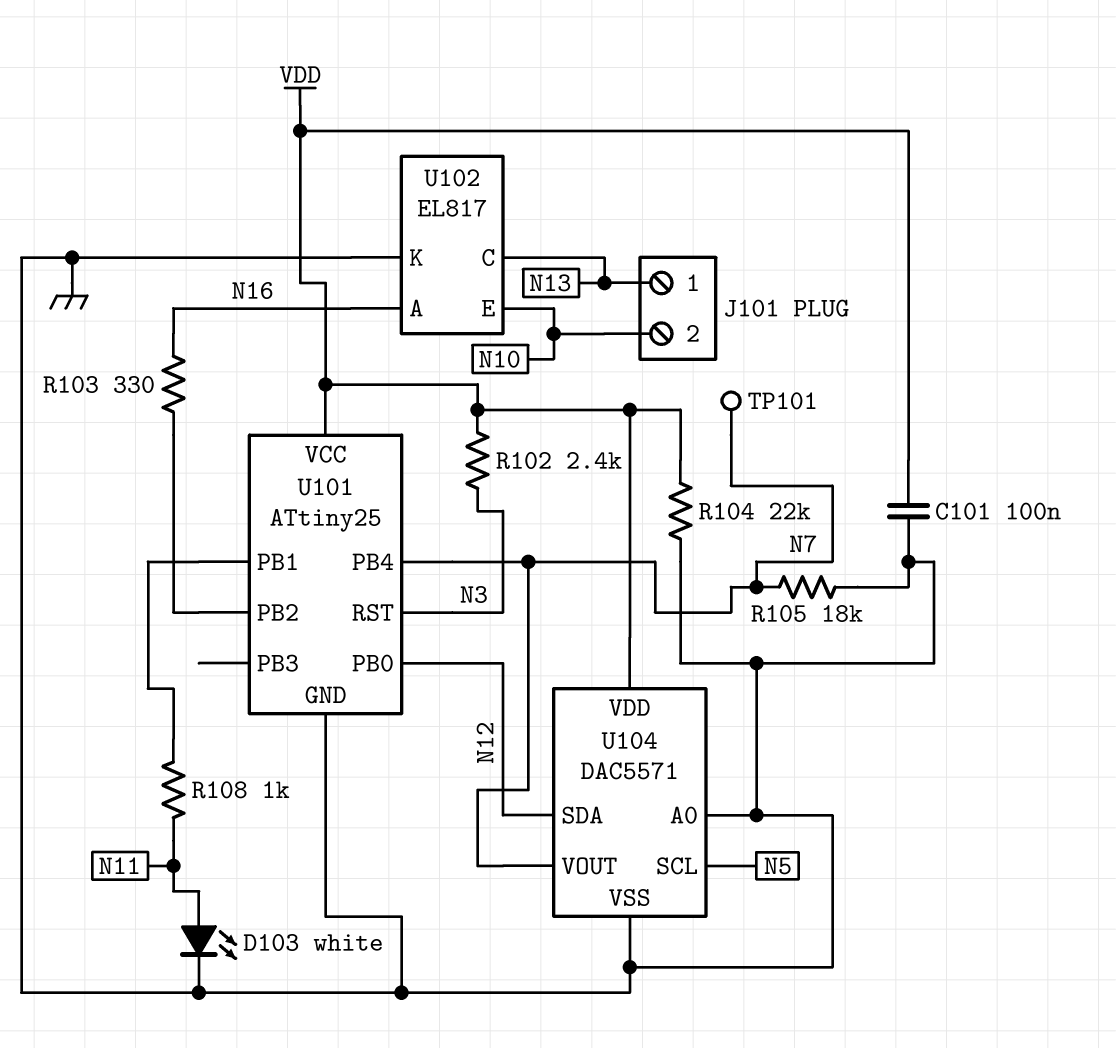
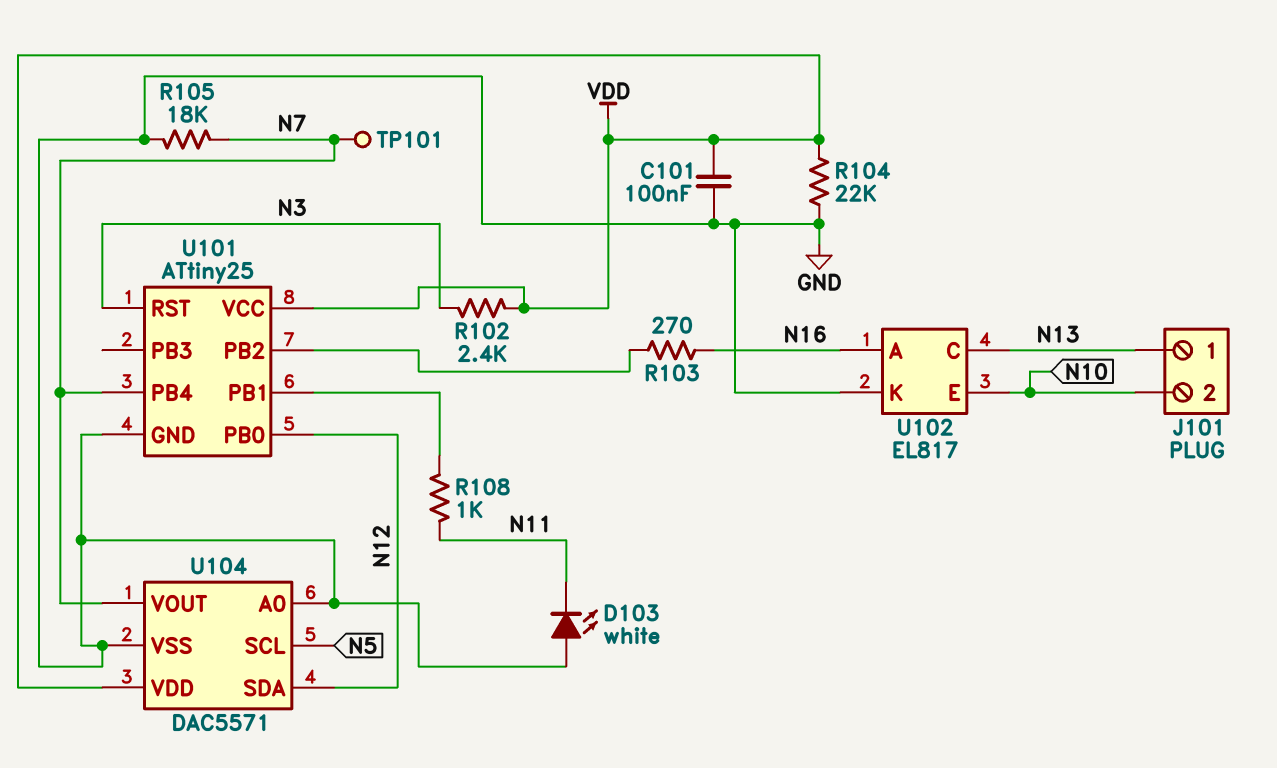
D103: LED white (A N11, K GND) -> LED white (A GND, K N11)
R103: 330 (N16, U101/PB2) -> 270 (N16, U101/PB2)

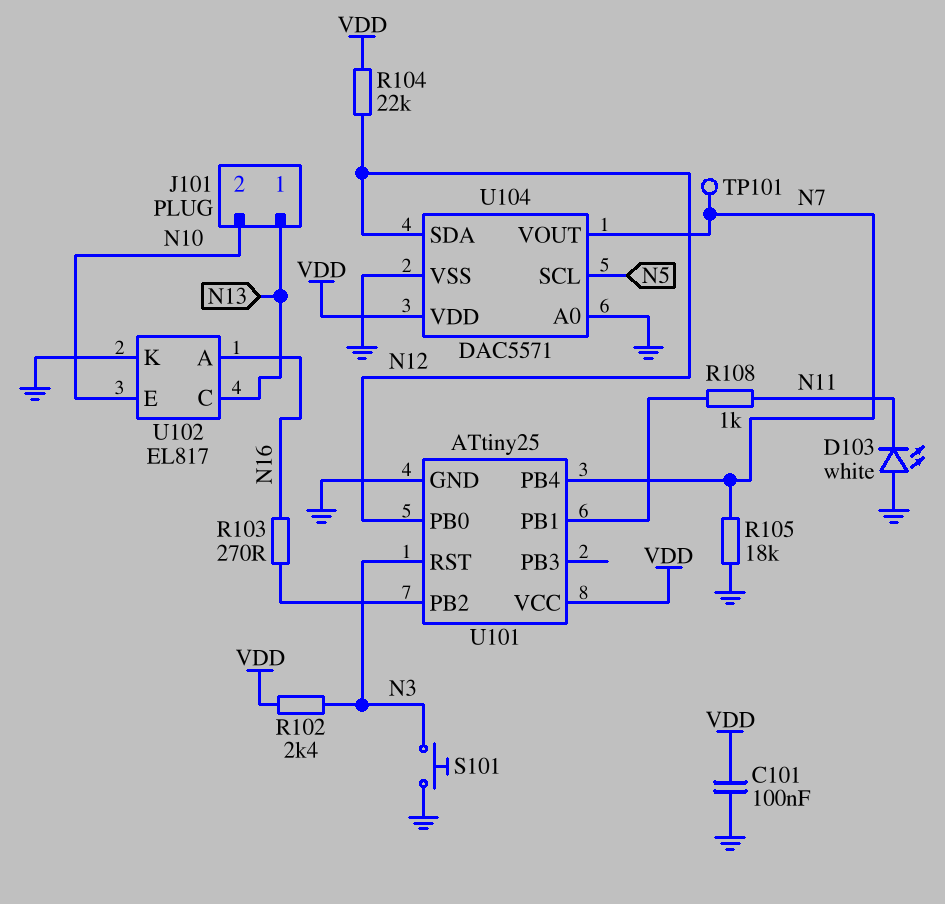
R104: 22k (GND, VDD) -> 22k (N12, VDD)
S101: none -> button (GND, N3)

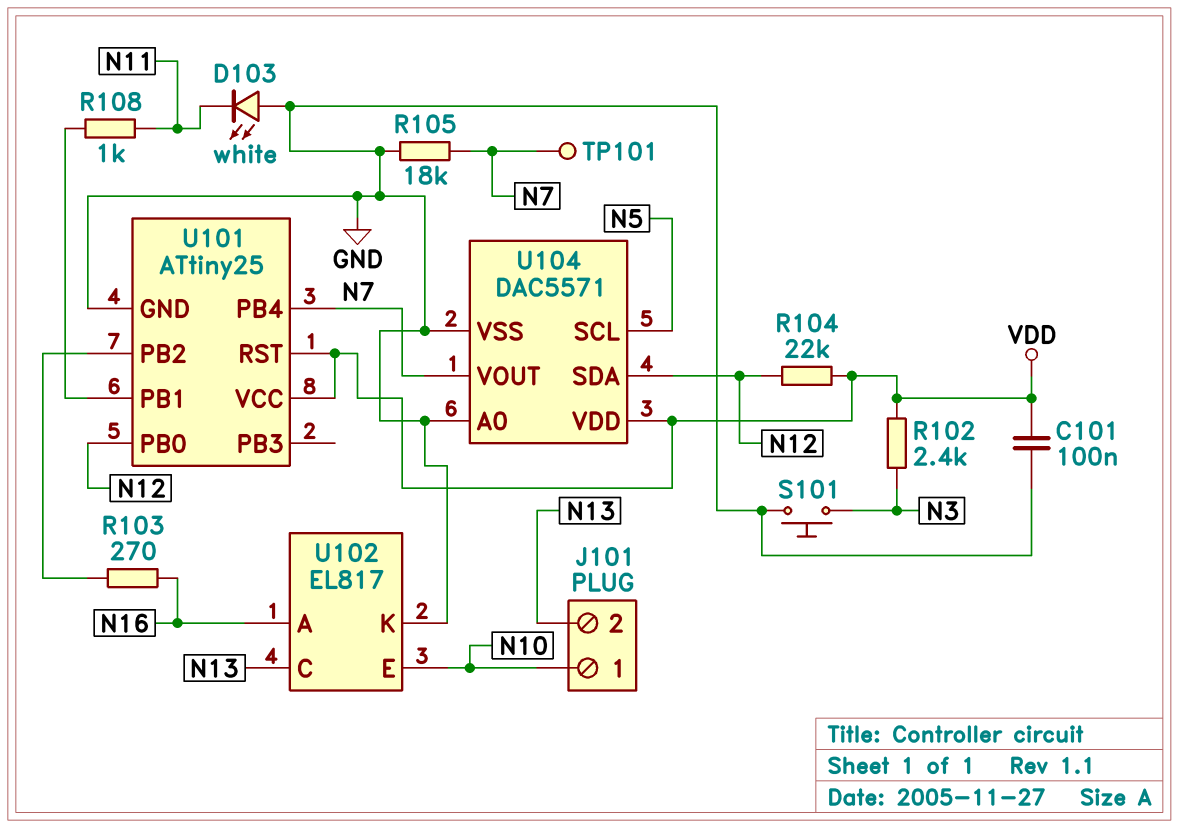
J101 pin 1: N13 -> N10
J101 pin 2: N10 -> N13
U101 pin RST: N3 -> VDD

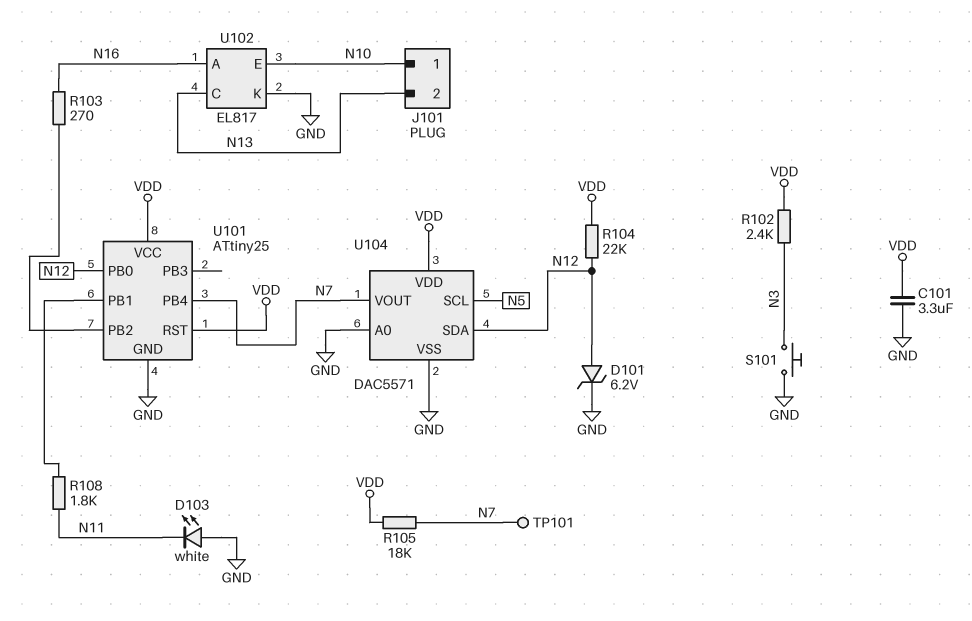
C101: 100nF (GND, VDD) -> 3.3uF (GND, VDD)
D101: none -> zener 6.2V (A N12, K GND)
R105: 18k (GND, N7) -> 18k (N7, VDD)
R108: 1k (N11, U101/PB1) -> 1.8k (N11, U101/PB1)

